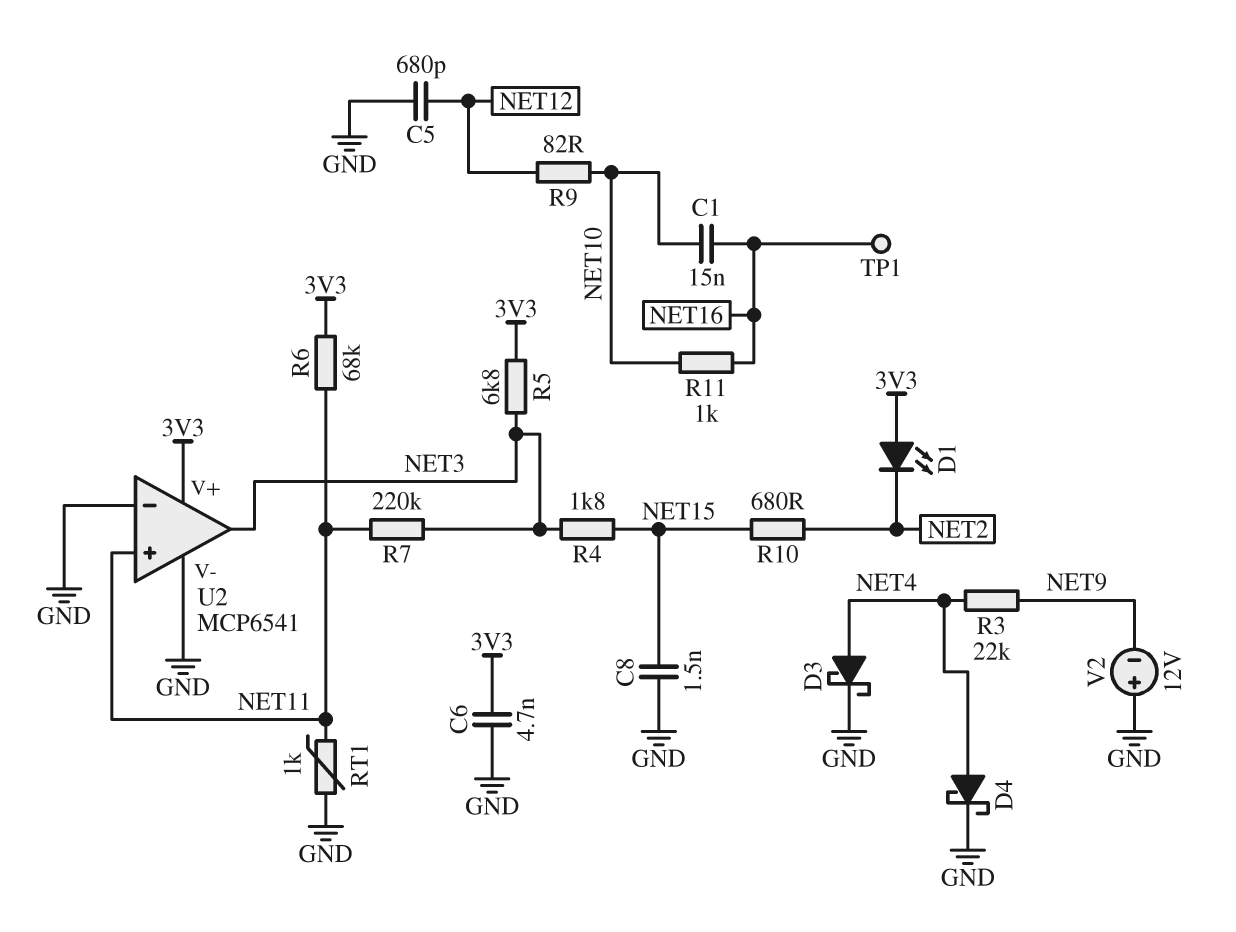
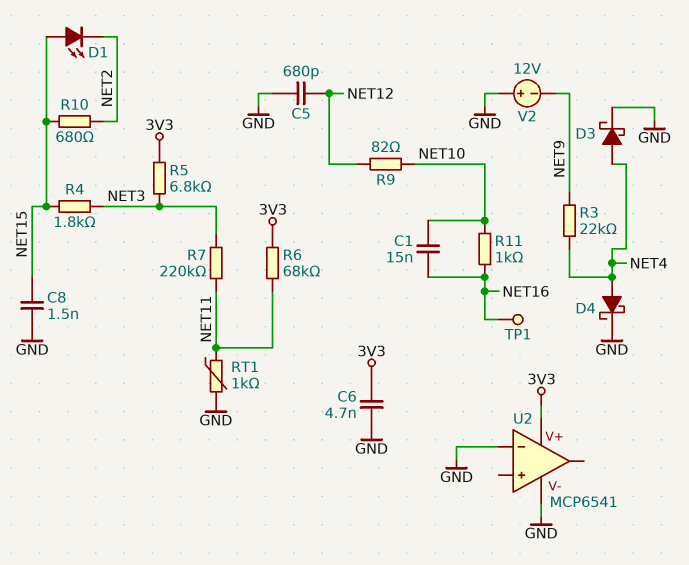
D1: LED (A 3V3, K NET2) -> LED (A NET15, K NET2)
U2 pin in+: NET11 -> none
U2 pin out: NET3 -> none

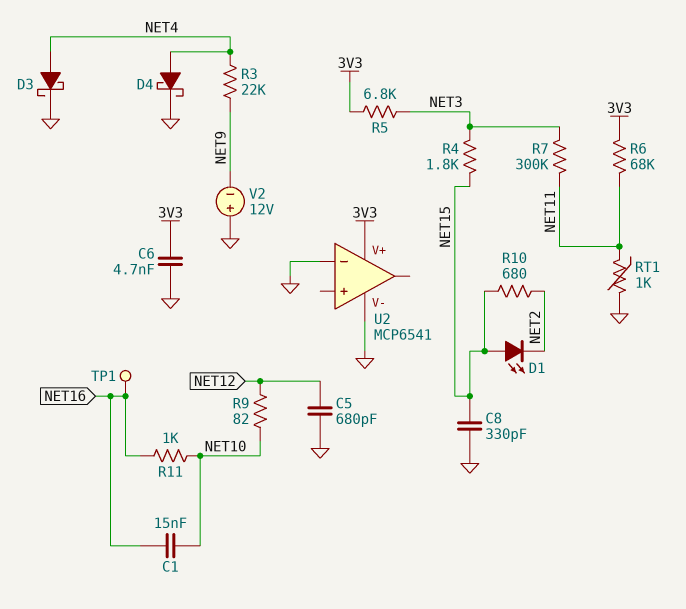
C8: 1.5nF (GND, NET15) -> 330pF (GND, NET15)
R7: 220k (NET3, NET11) -> 300k (NET3, NET11)

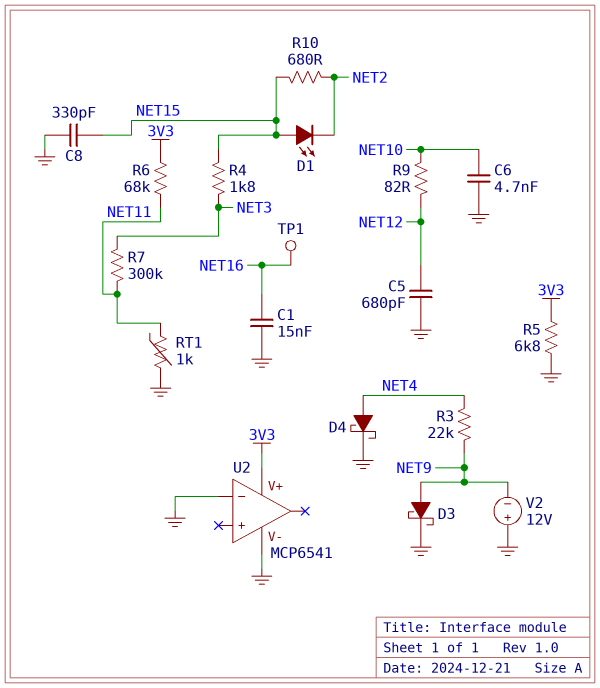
C1: 15nF (NET10, NET16) -> 15nF (GND, NET16)
C6: 4.7nF (3V3, GND) -> 4.7nF (GND, NET10)
D3: schottky (A NET4, K GND) -> schottky (A NET9, K GND)
R5: 6.8k (3V3, NET3) -> 6.8k (3V3, GND)
R11: 1k (NET10, NET16) -> none

